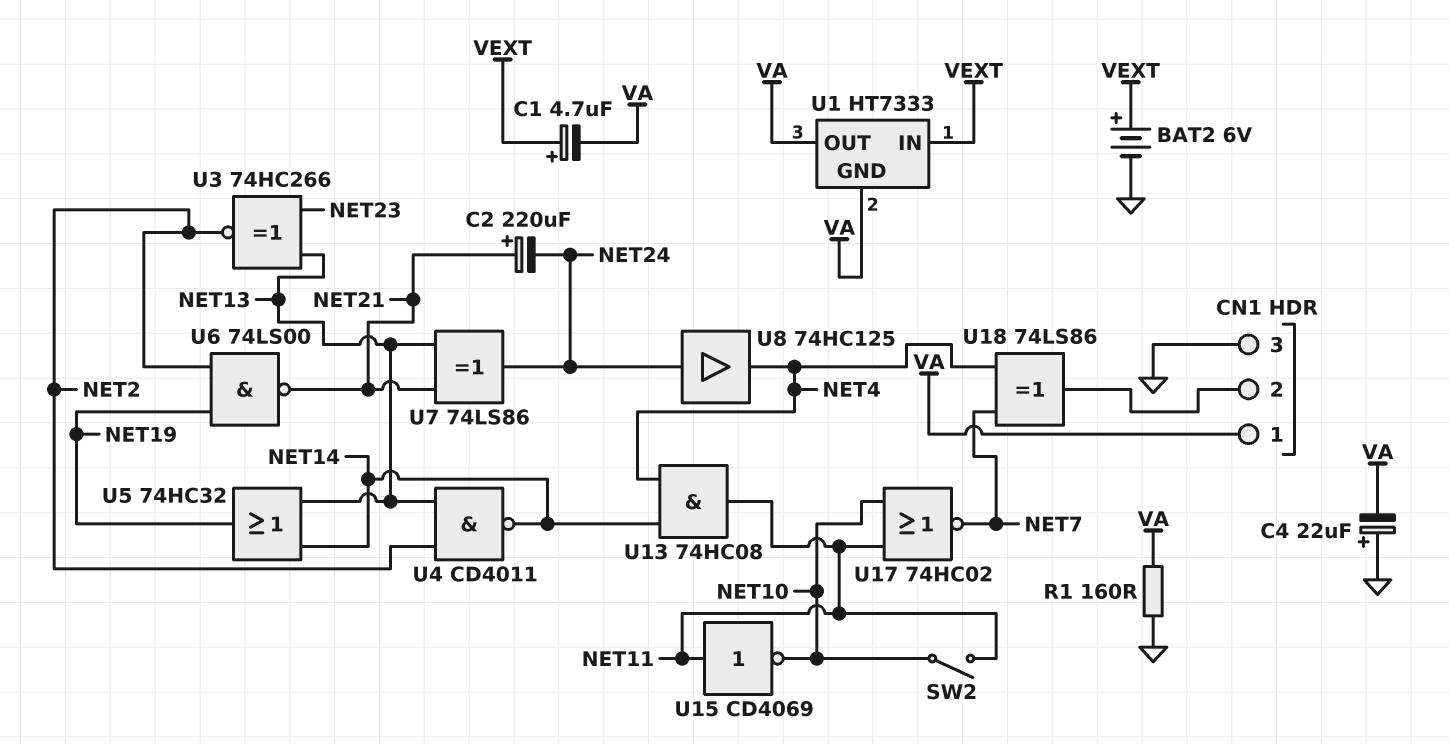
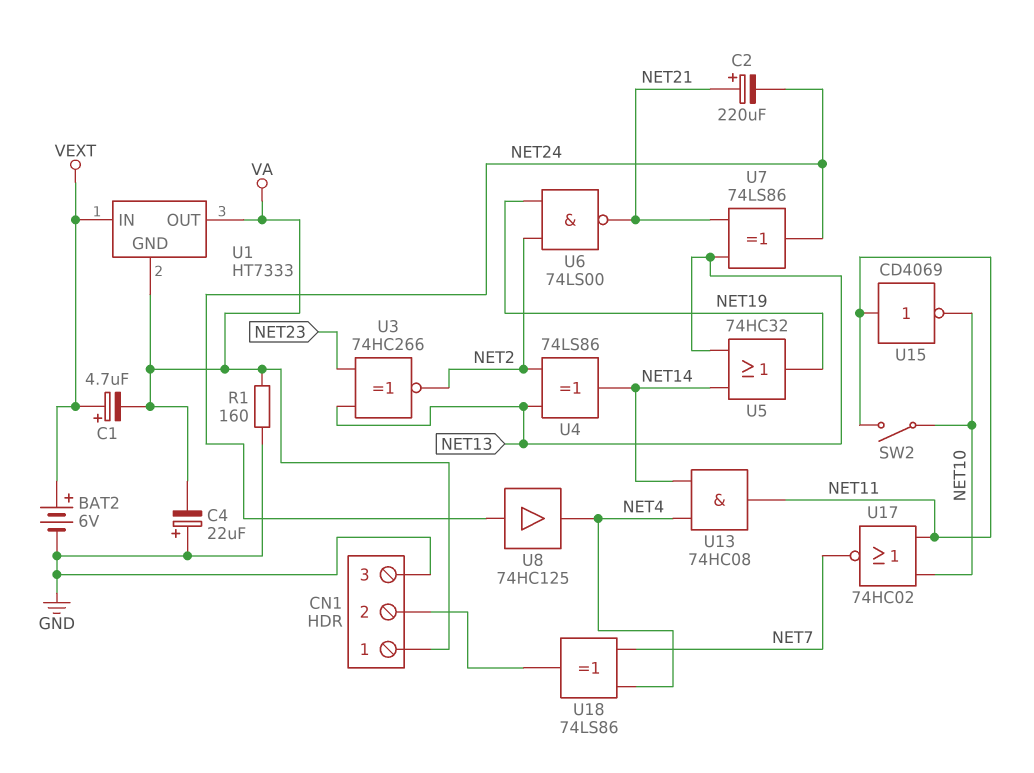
U4: NAND CD4011 (in NET2, in NET13, out NET14) -> XOR 74LS86 (in NET2, in NET13, out NET14)

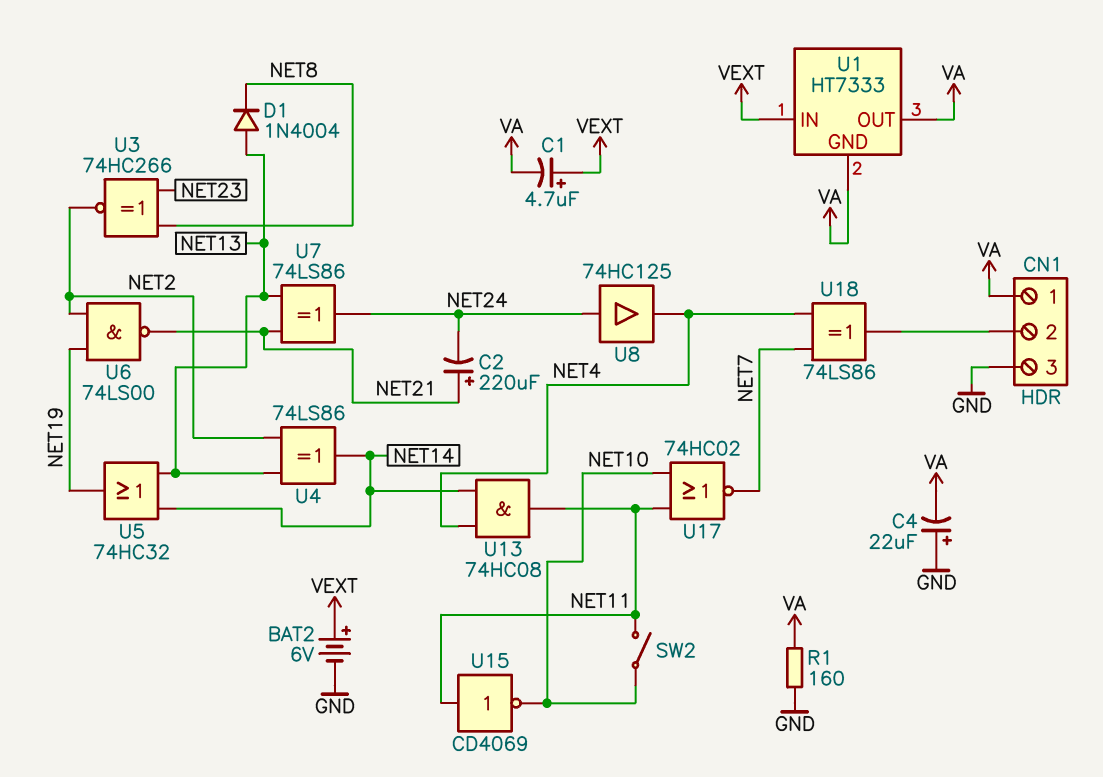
D1: none -> diode 1N4004 (A NET13, K NET8)
U3: XNOR 74HC266 (in NET13, in NET23, out NET2) -> XNOR 74HC266 (in NET8, in NET23, out NET2)

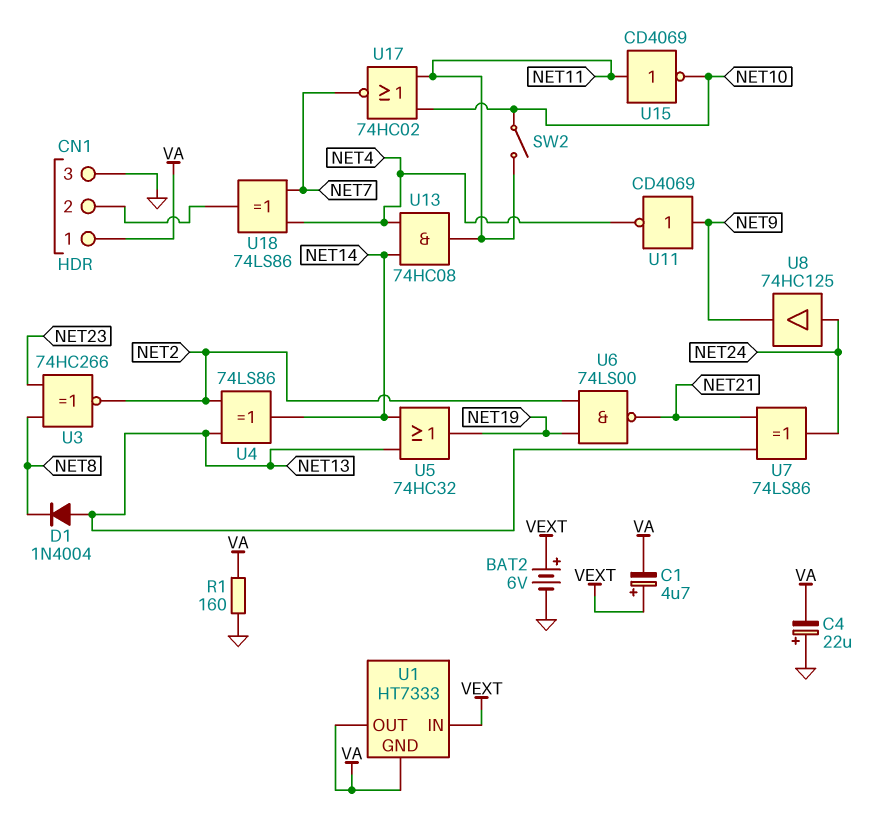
C2: 220uF (plus NET21, minus NET24) -> none
U8: buffer 74HC125 (in NET24, out NET4) -> buffer 74HC125 (in NET24, out NET9)
U11: none -> NOT CD4069 (in NET9, out NET4)

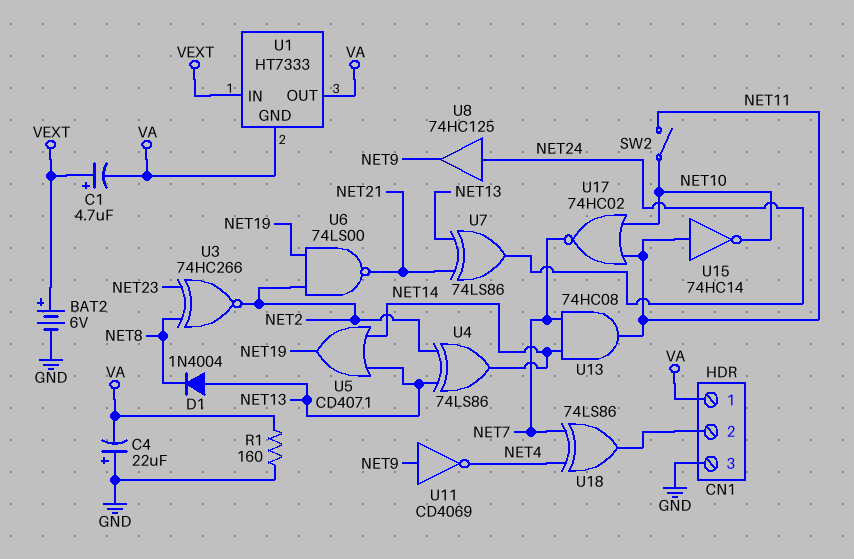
U5: OR 74HC32 (in NET13, in NET14, out NET19) -> OR CD4071 (in NET13, in NET14, out NET19)
U13: AND 74HC08 (in NET4, in NET14, out NET11) -> AND 74HC08 (in NET7, in NET14, out NET11)
U15: NOT CD4069 (in NET11, out NET10) -> NOT 74HC14 (in NET11, out NET10)

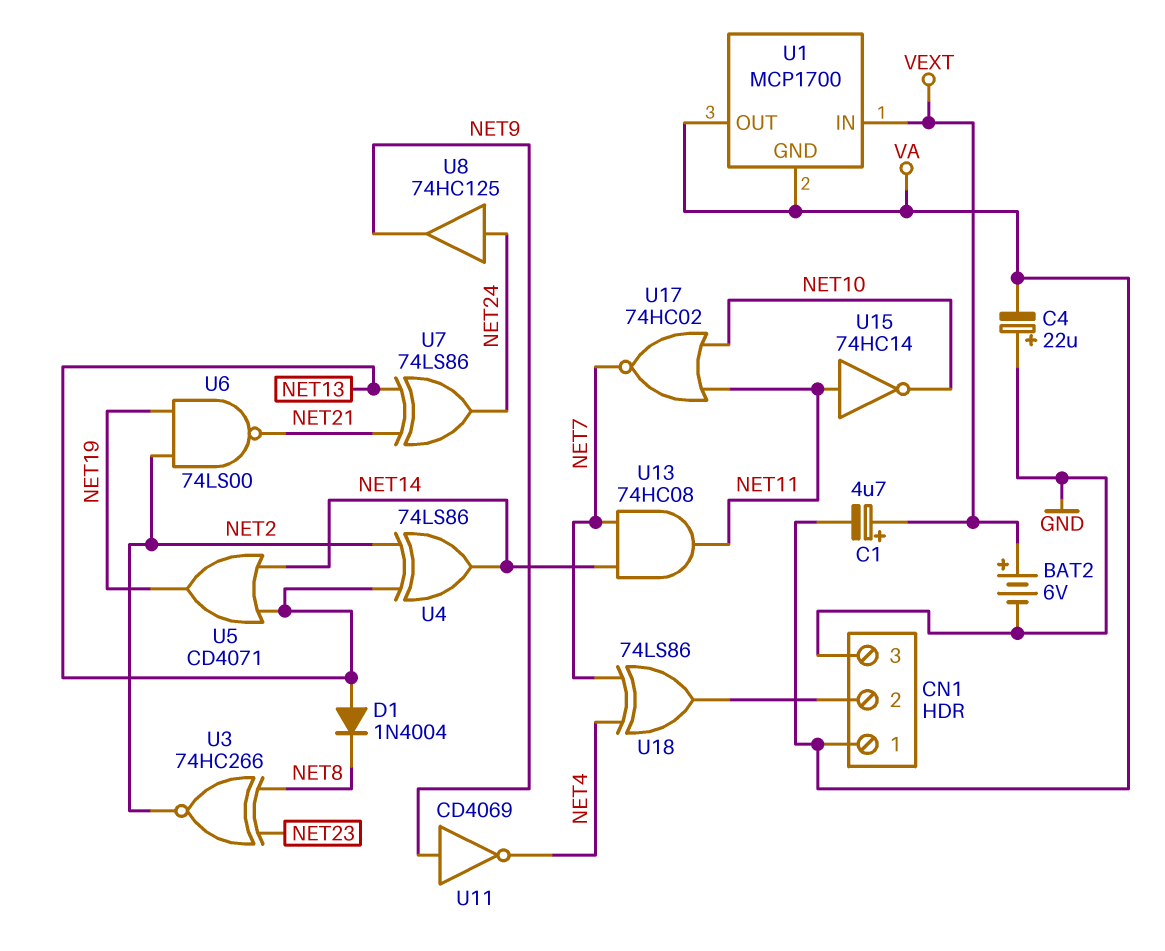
R1: 160 (GND, VA) -> none
SW2: switch (NET10, NET11) -> none
U1: HT7333 -> MCP1700

